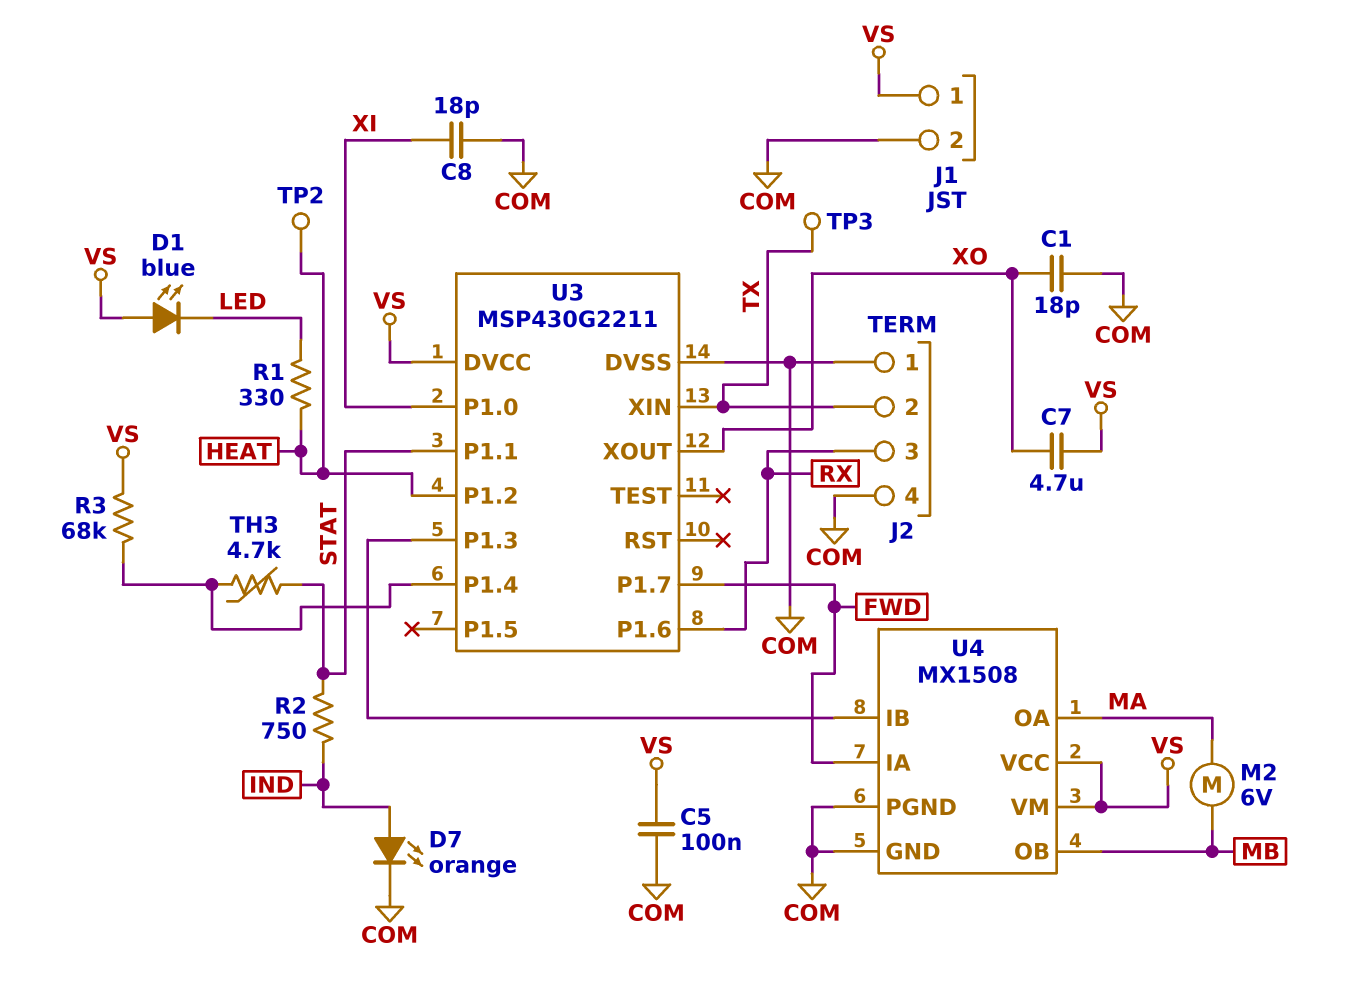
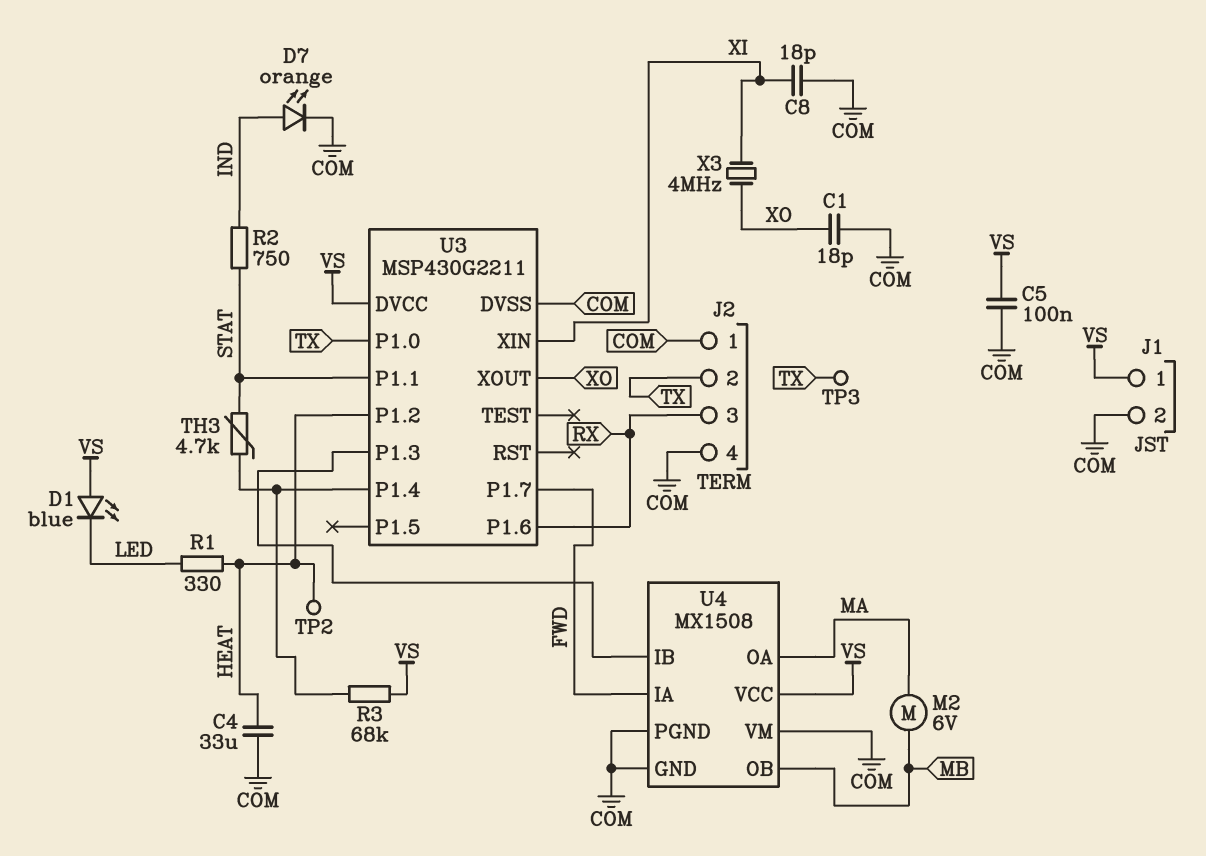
C4: none -> 33uF (COM, HEAT)
C7: 4.7uF (VS, XO) -> none
U3 pin P1.0: XI -> TX
U3 pin XIN: TX -> XI
U4 pin VM: VS -> COM
X3: none -> 4MHz (XI, XO)

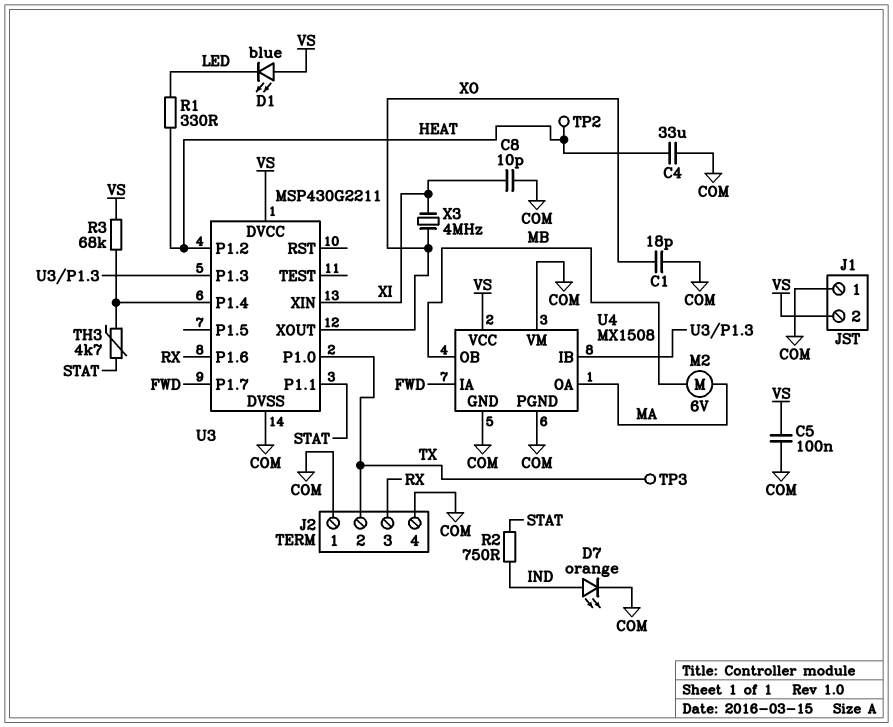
C8: 18pF (COM, XI) -> 10pF (COM, XI)
J1 pin 1: VS -> COM
J1 pin 2: COM -> VS

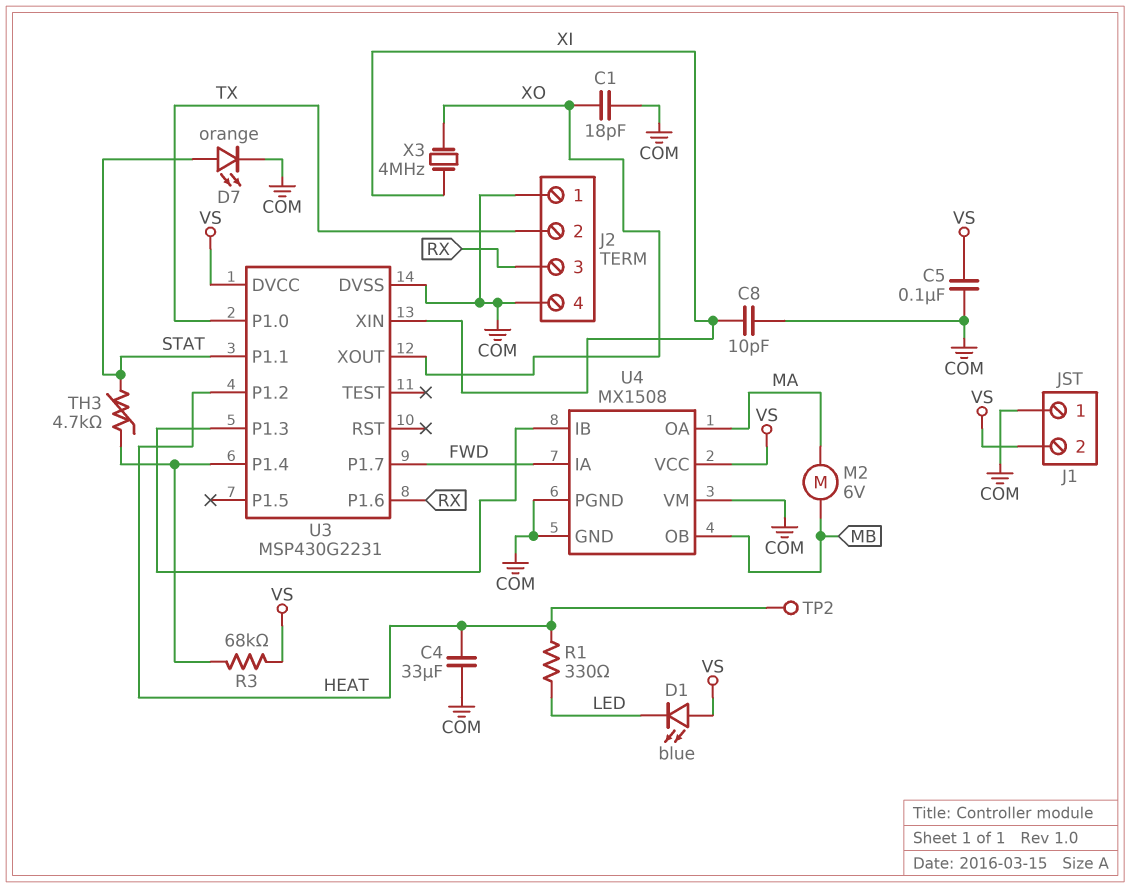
D7: LED orange (A IND, K COM) -> LED orange (A STAT, K COM)
R2: 750 (IND, STAT) -> none
TP3: test point (TX) -> none
U3: MSP430G2211 -> MSP430G2231

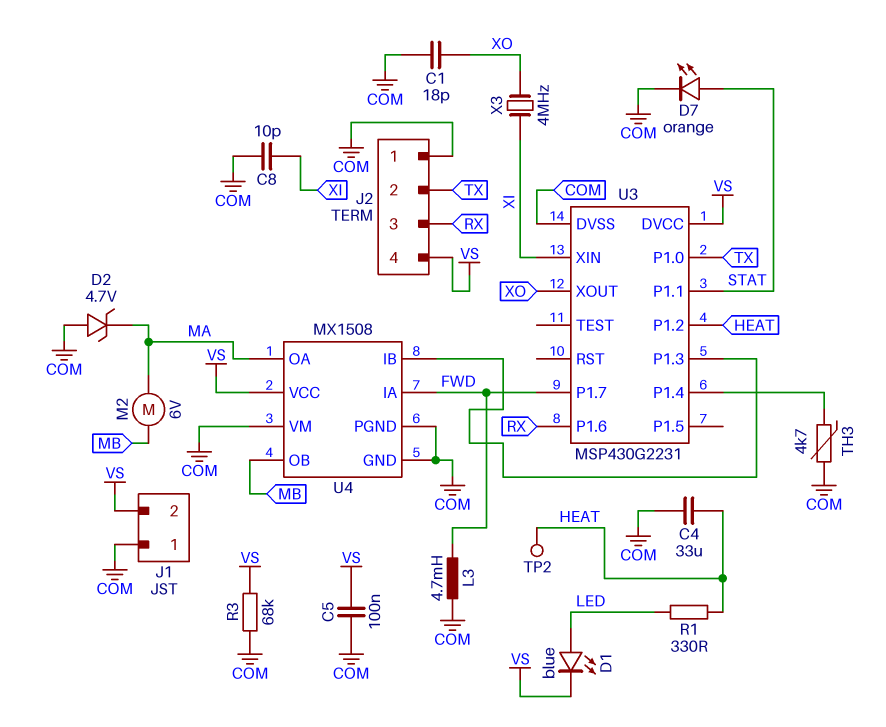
D1: LED blue (A VS, K LED) -> LED blue (A LED, K VS)
D2: none -> zener 4.7V (A COM, K MA)
J2 pin 4: COM -> VS
L3: none -> 4.7mH (COM, FWD)
R3: 68k (U3/P1.4, VS) -> 68k (COM, VS)
TH3: 4.7k (STAT, U3/P1.4) -> 4.7k (COM, U3/P1.4)

